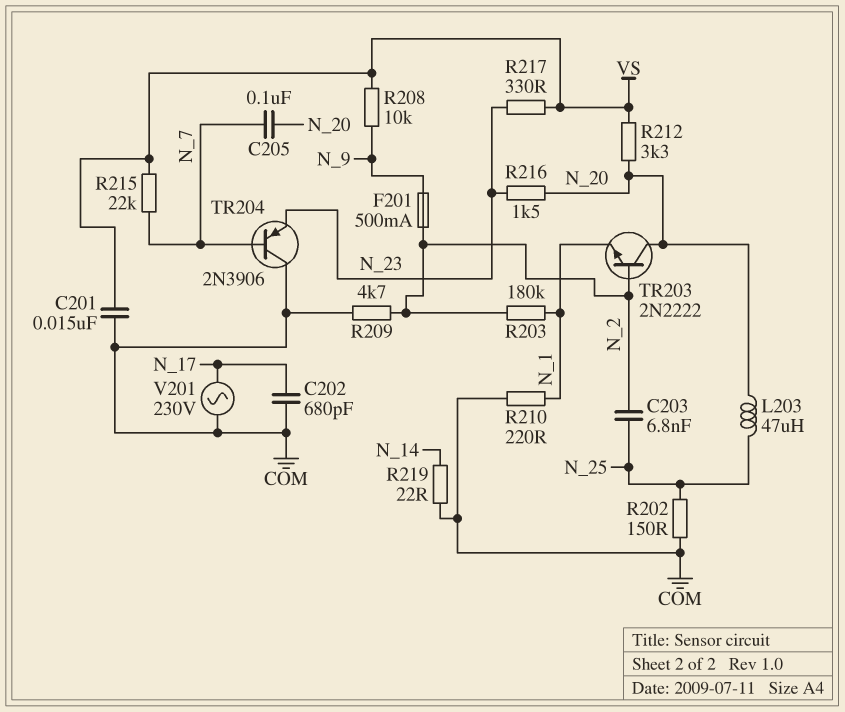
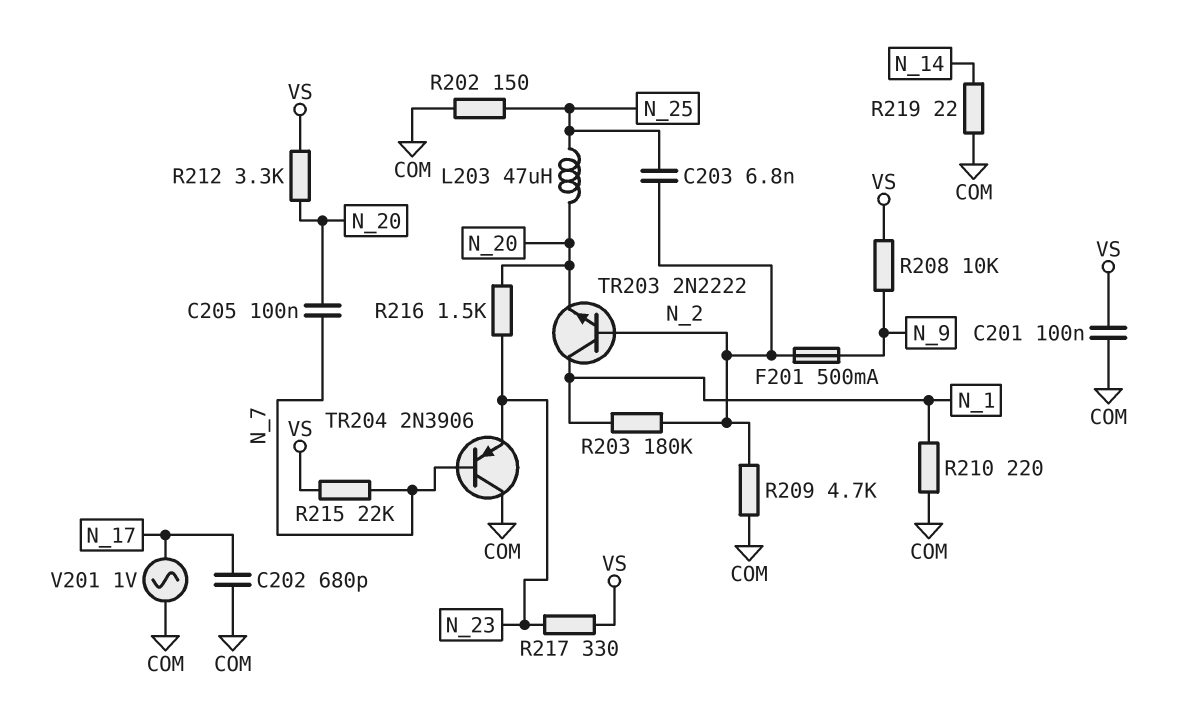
C201: 15nF (COM, VS) -> 100nF (COM, VS)
TR203: NPN 2N2222 (B N_2, C N_20, E N_1) -> NPN 2N2222 (B N_2, C N_1, E N_20)
V201: AC 230V (COM, N_17) -> AC 1V (COM, N_17)

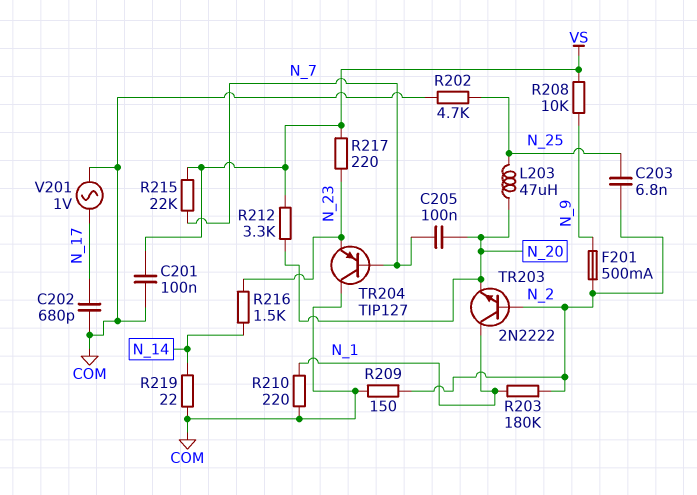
R202: 150 (COM, N_25) -> 4.7k (COM, N_25)
R209: 4.7k (COM, N_2) -> 150 (COM, N_2)
R216: 1.5k (N_20, N_23) -> 1.5k (N_14, N_23)
R217: 330 (N_23, VS) -> 220 (N_23, VS)
TR204: PNP 2N3906 (B N_7, C COM, E N_23) -> PNP TIP127 (B N_7, C COM, E N_23)

